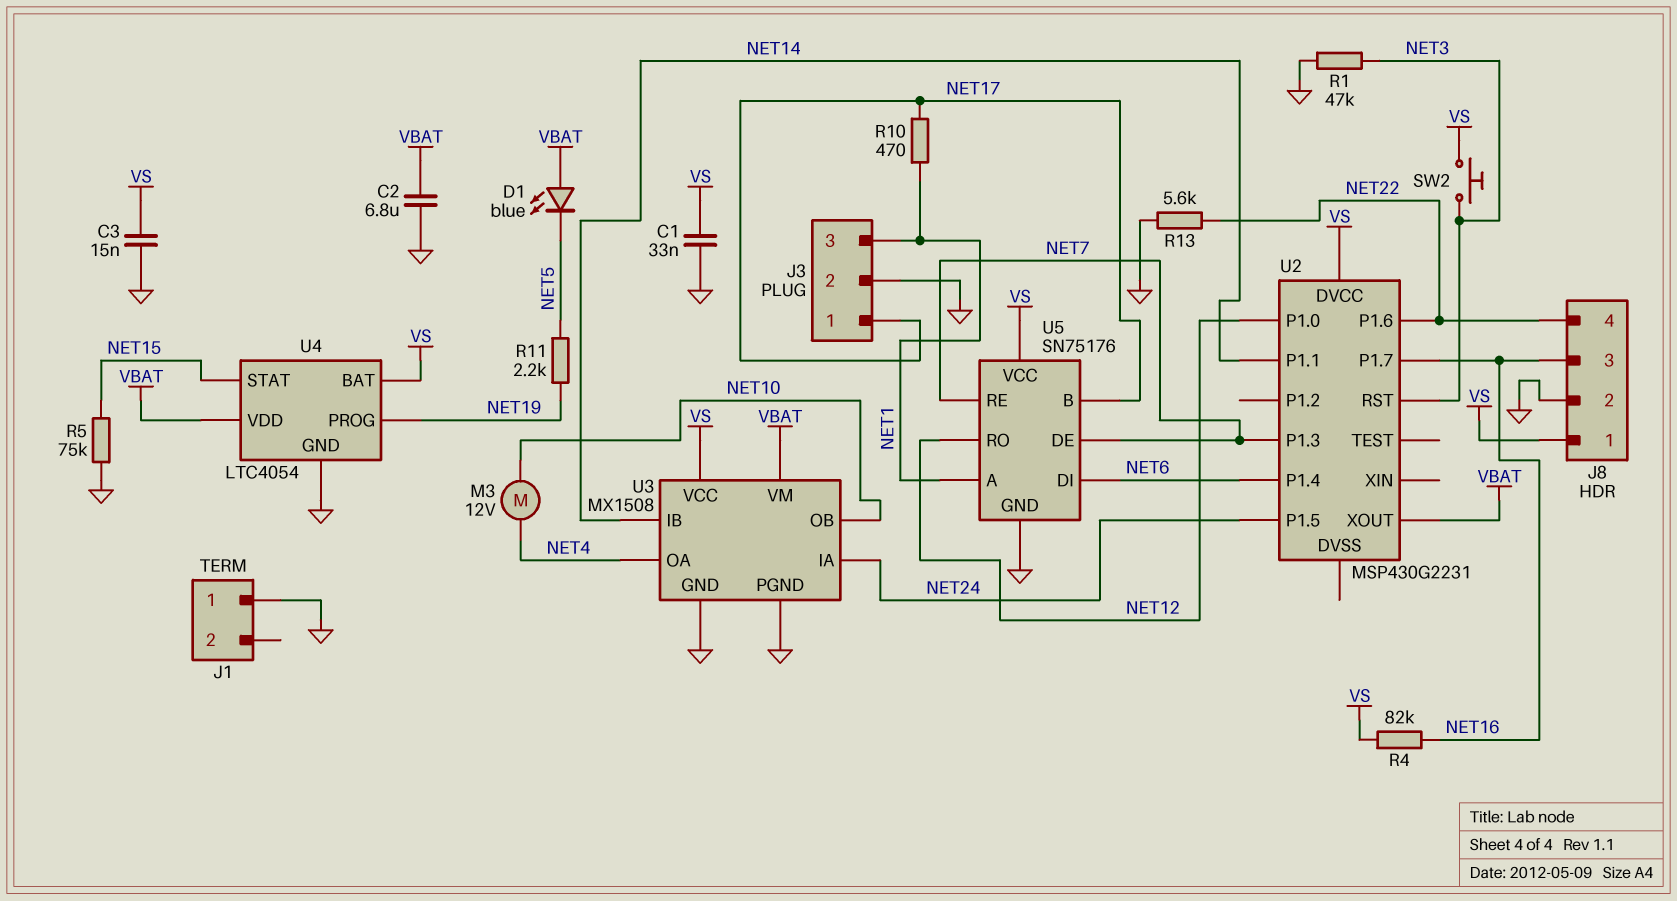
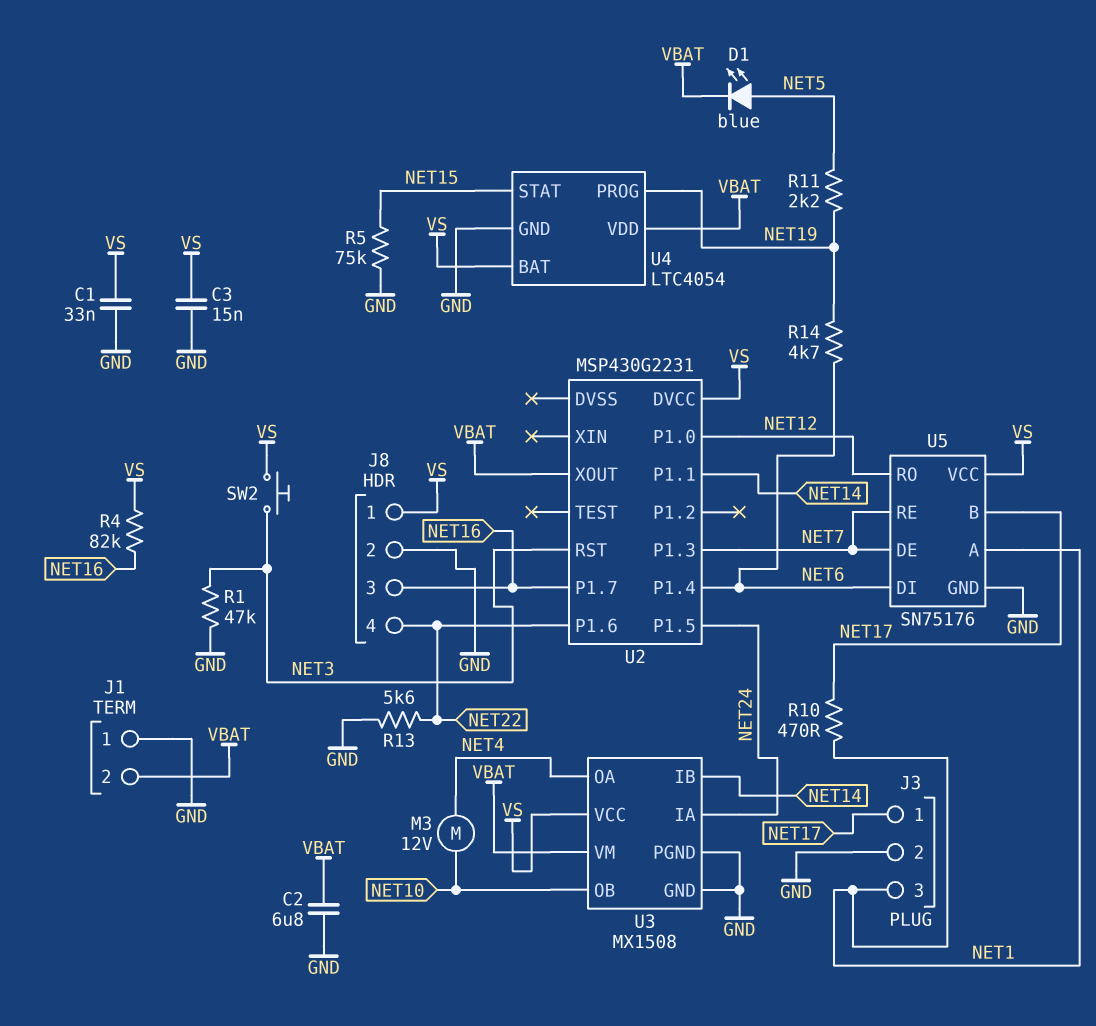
D1: LED blue (A VBAT, K NET5) -> LED blue (A NET5, K VBAT)
J1 pin 2: none -> VBAT
R14: none -> 4.7k (NET6, NET19)

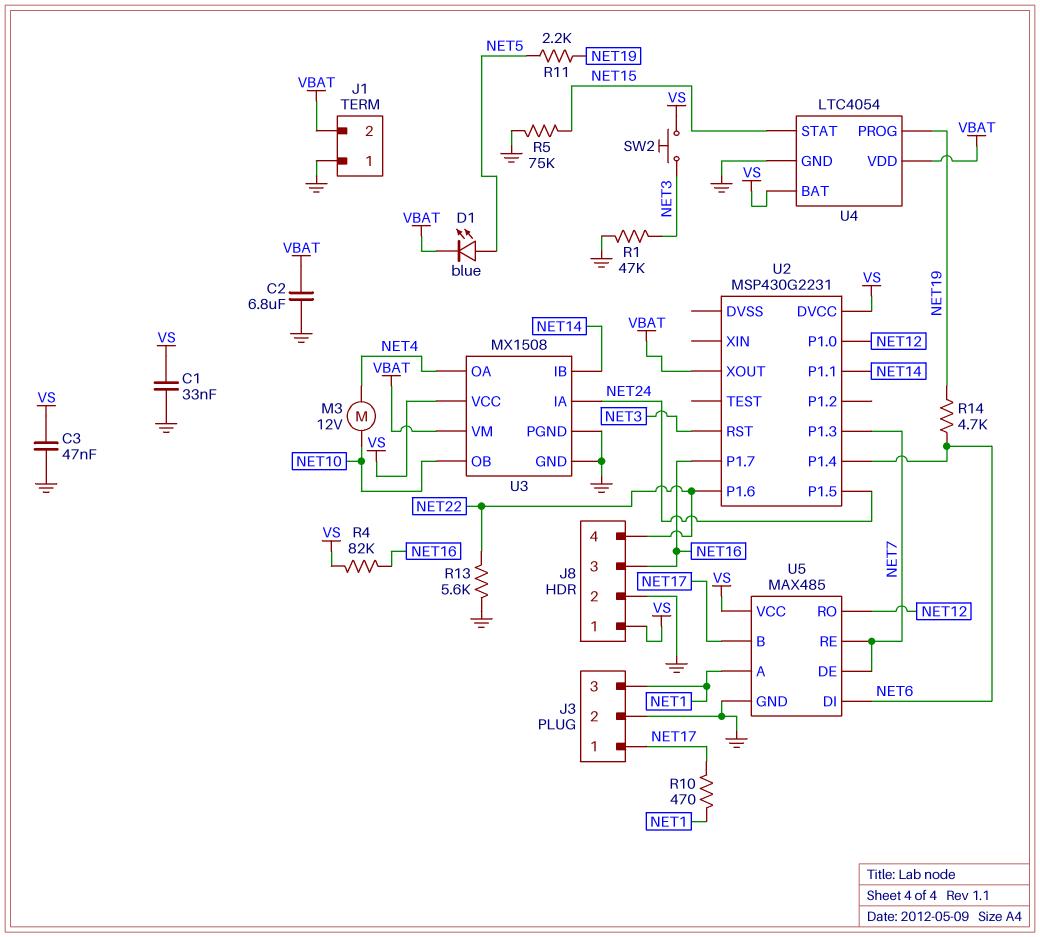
C3: 15nF (GND, VS) -> 47nF (GND, VS)
U5: SN75176 -> MAX485

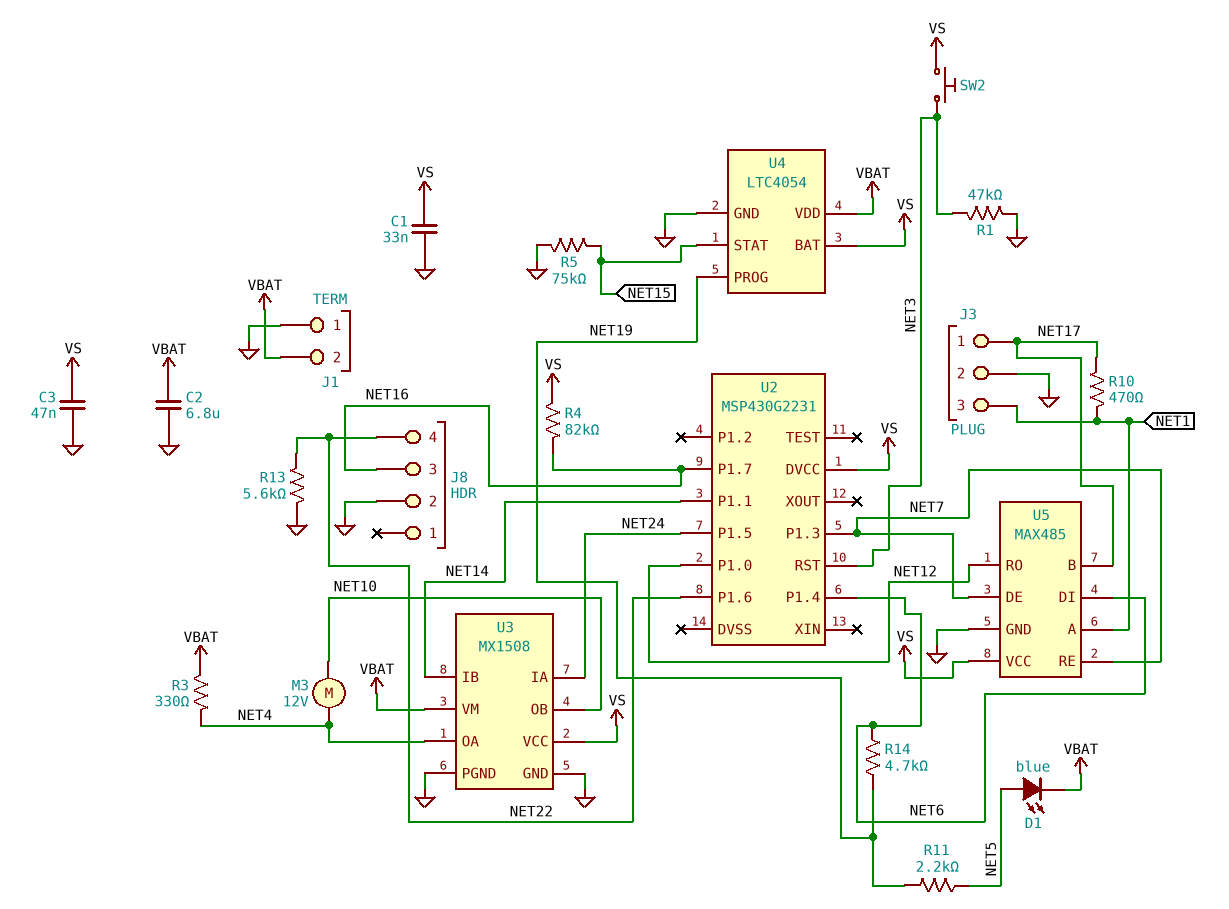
J8 pin 1: VS -> none
R3: none -> 330 (NET4, VBAT)
U2 pin XOUT: VBAT -> none

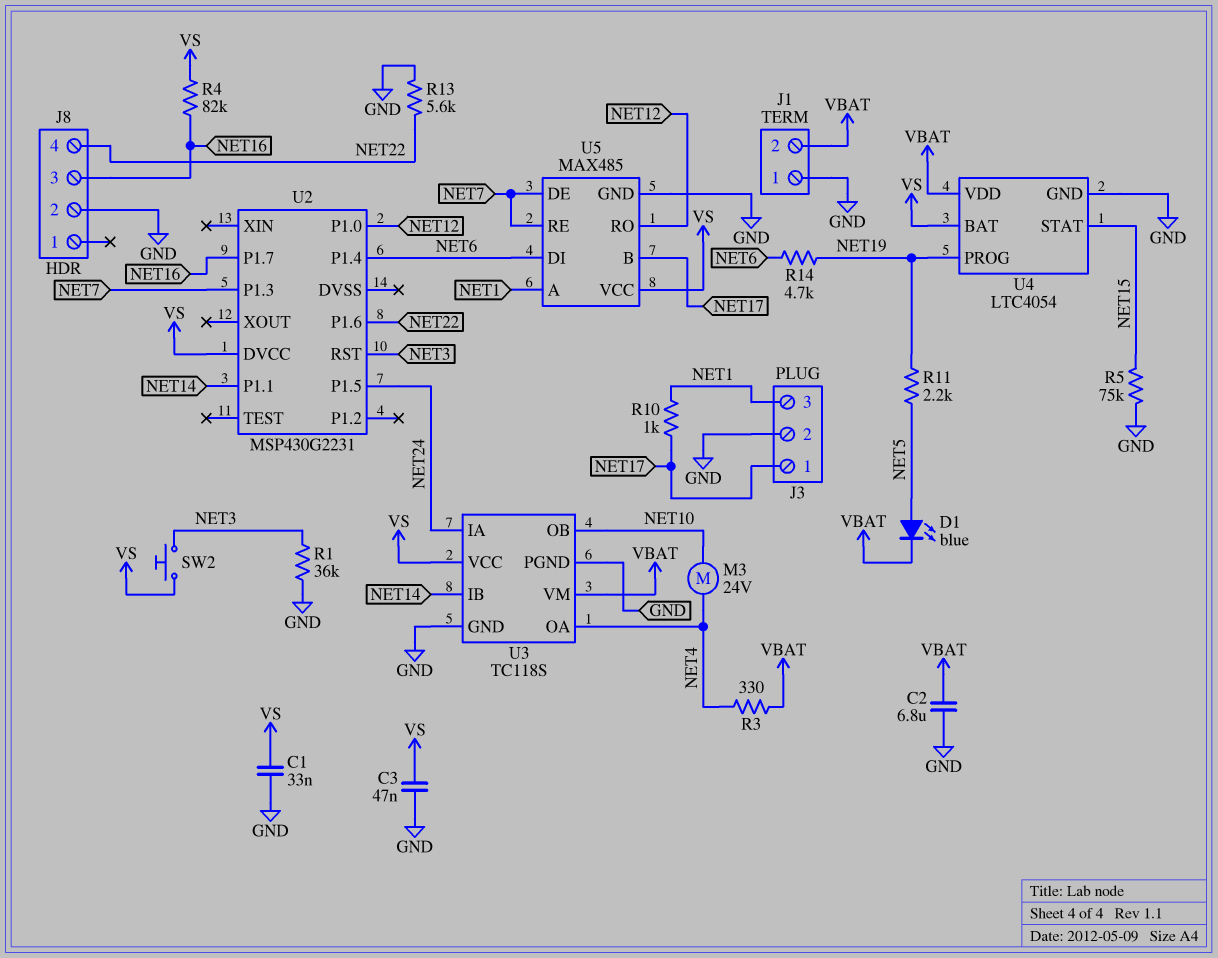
M3: motor 12V (NET4, NET10) -> motor 24V (NET4, NET10)
R1: 47k (GND, NET3) -> 36k (GND, NET3)
R10: 470 (NET1, NET17) -> 1k (NET1, NET17)
U3: MX1508 -> TC118S

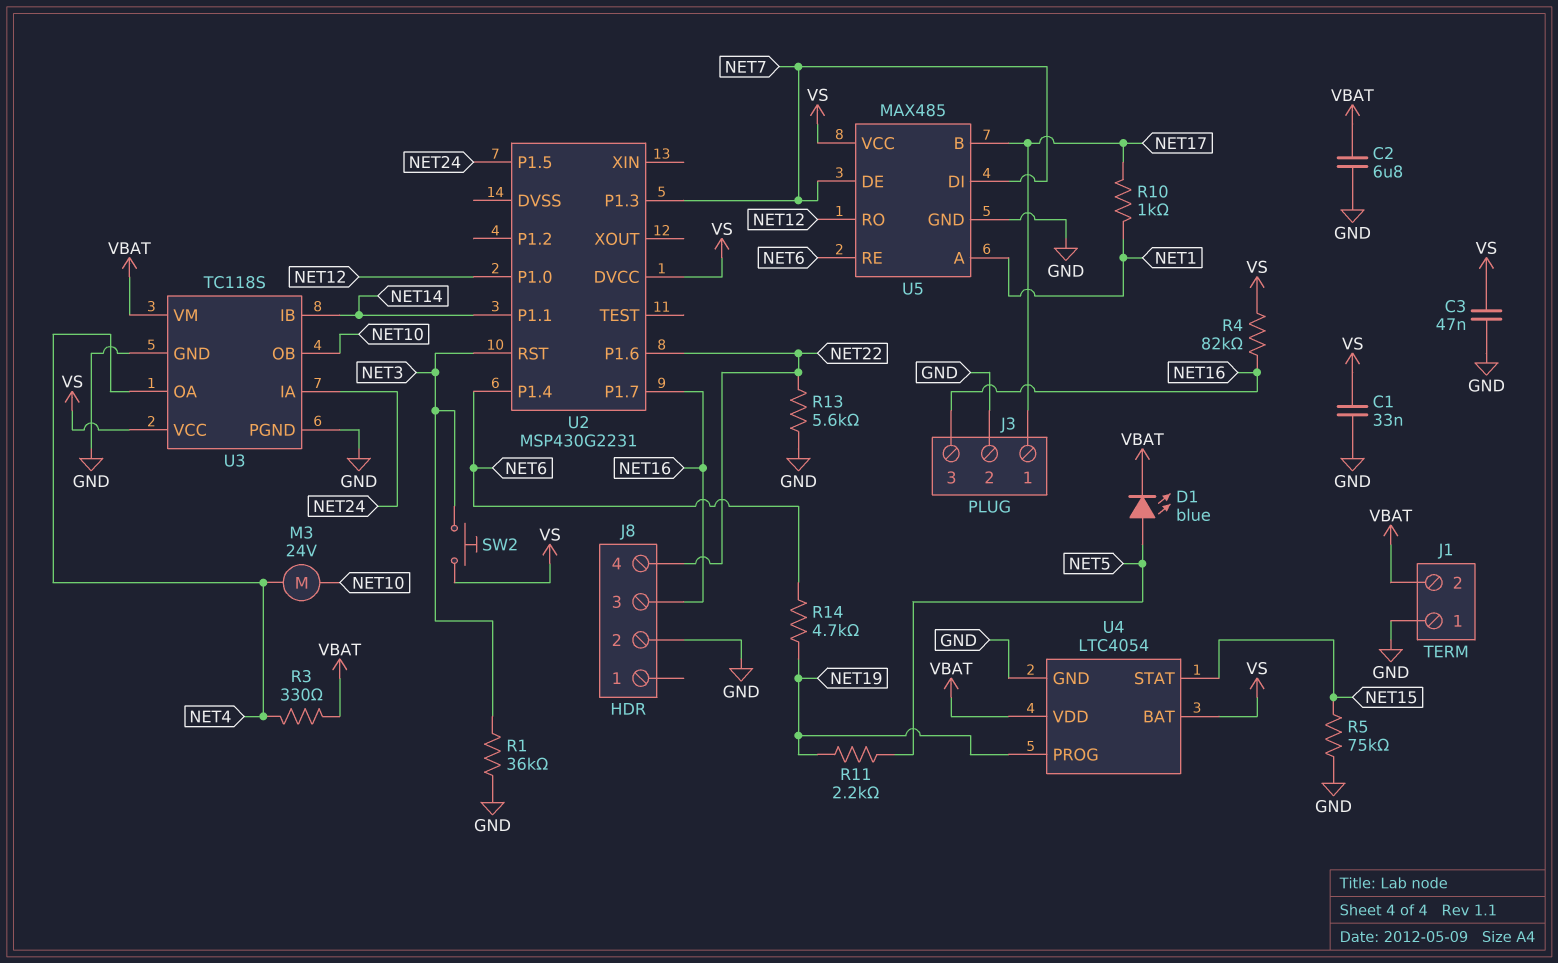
J3 pin 3: NET1 -> NET16
U5 pin DI: NET6 -> NET7
U5 pin RE: NET7 -> NET6

